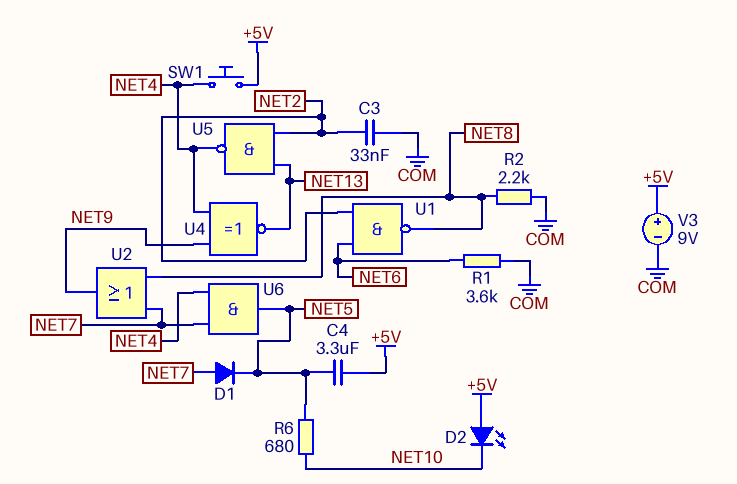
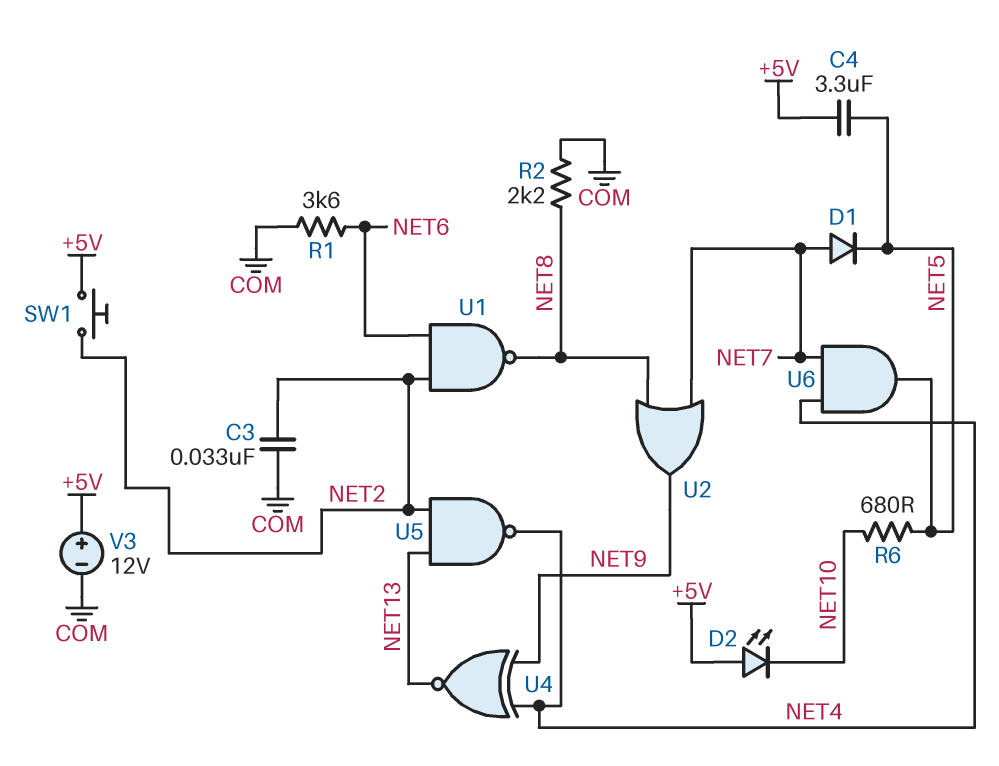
SW1: button (+5V, NET4) -> button (+5V, NET2)
V3: 9V (plus +5V, minus COM) -> 12V (plus +5V, minus COM)

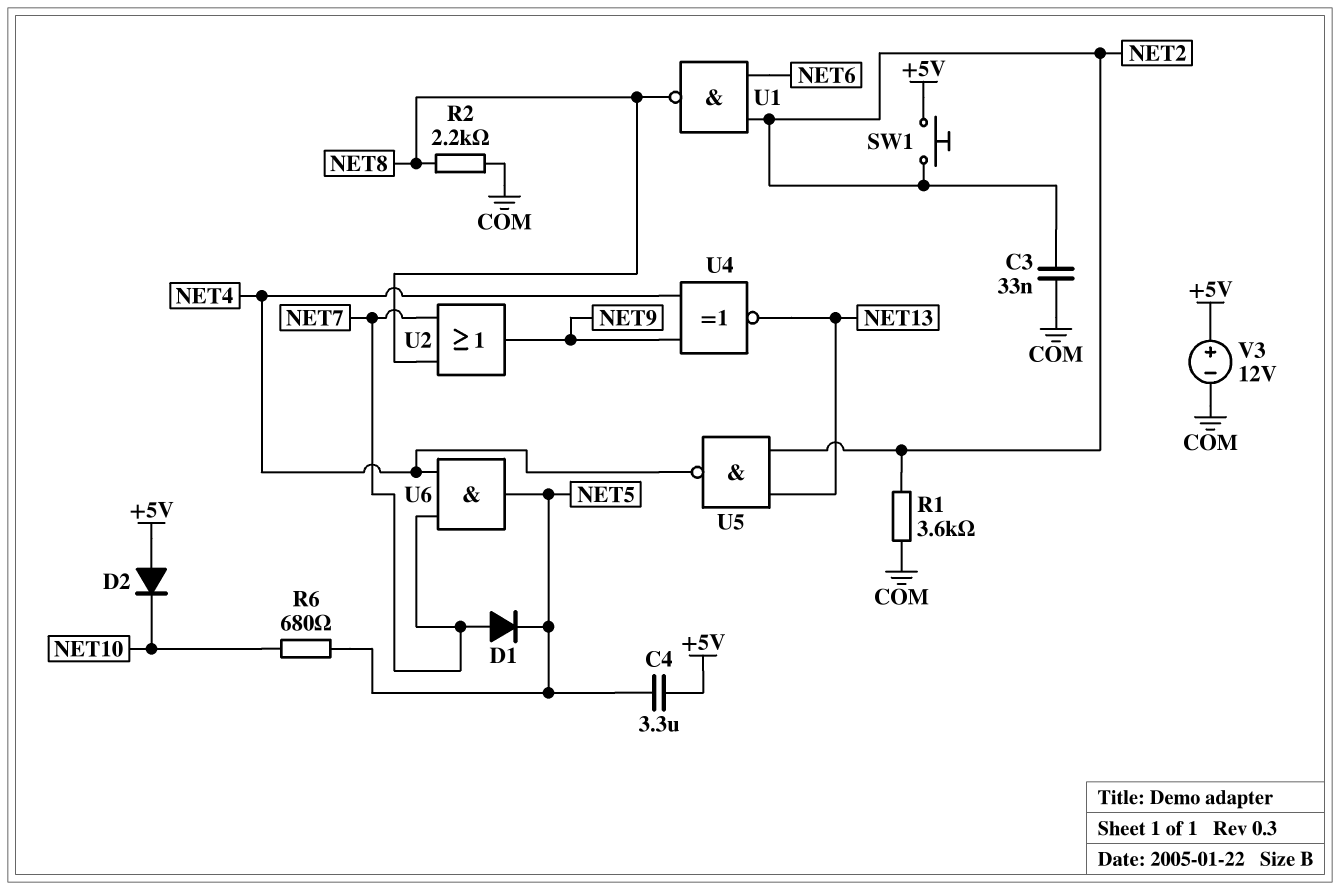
D2: LED (A +5V, K NET10) -> diode (A +5V, K NET10)
R1: 3.6k (COM, NET6) -> 3.6k (COM, NET2)

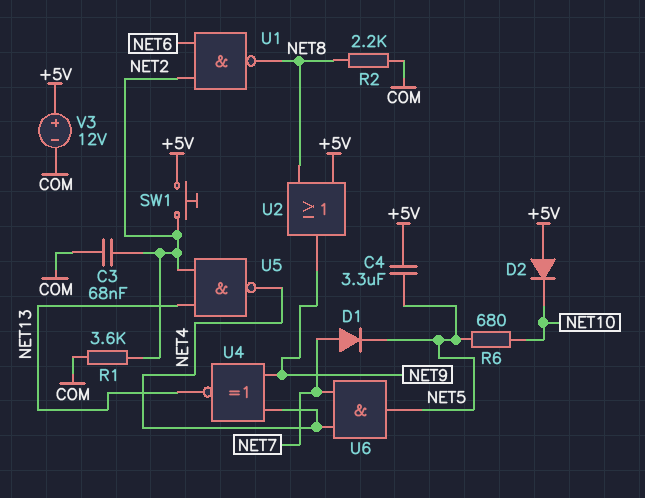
C3: 33nF (COM, NET2) -> 68nF (COM, NET2)
U2: OR (in NET7, in NET8, out NET9) -> OR (in +5V, in NET8, out NET9)

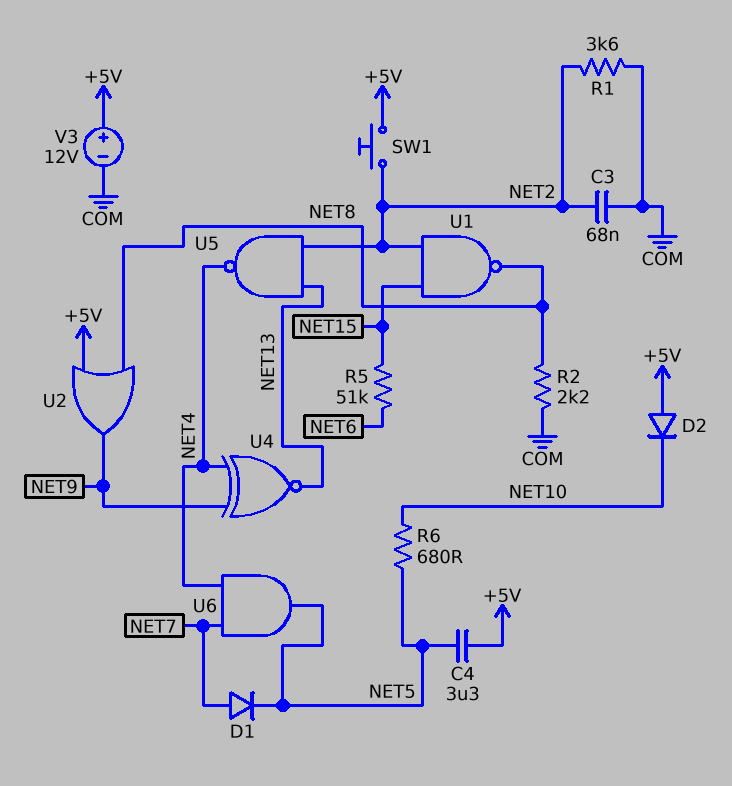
R5: none -> 51k (NET6, NET15)
U1: NAND (in NET2, in NET6, out NET8) -> NAND (in NET2, in NET15, out NET8)

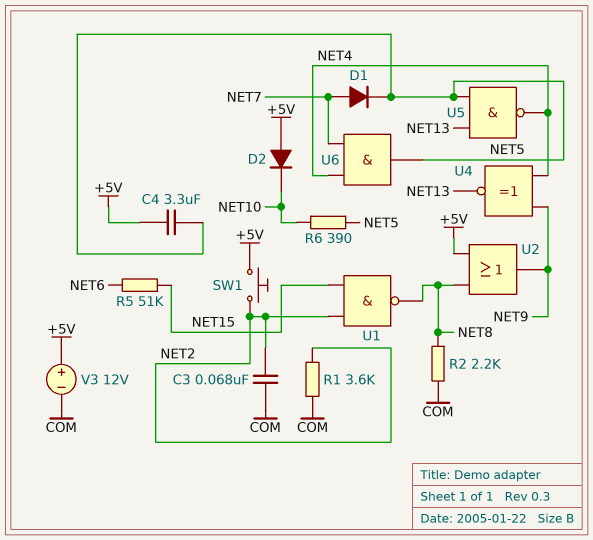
R6: 680 (NET5, NET10) -> 390 (NET5, NET10)
U5: NAND (in NET2, in NET13, out NET4) -> NAND (in NET5, in NET13, out NET4)

